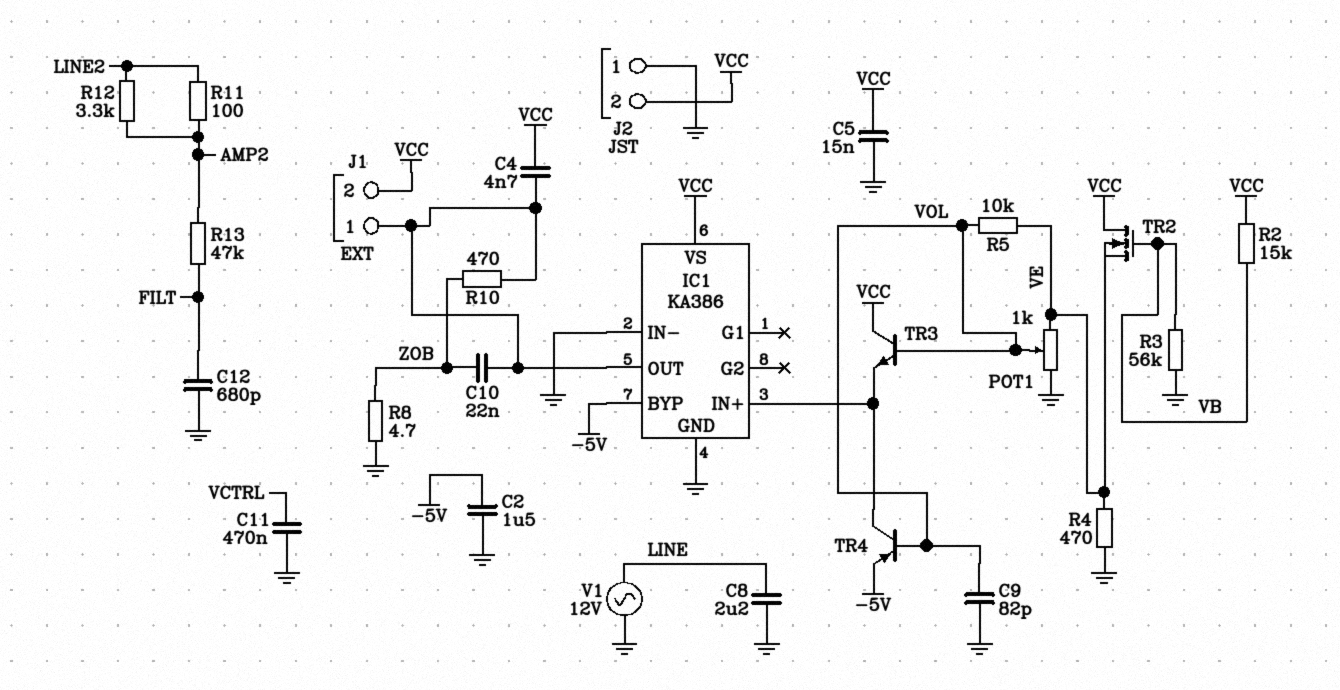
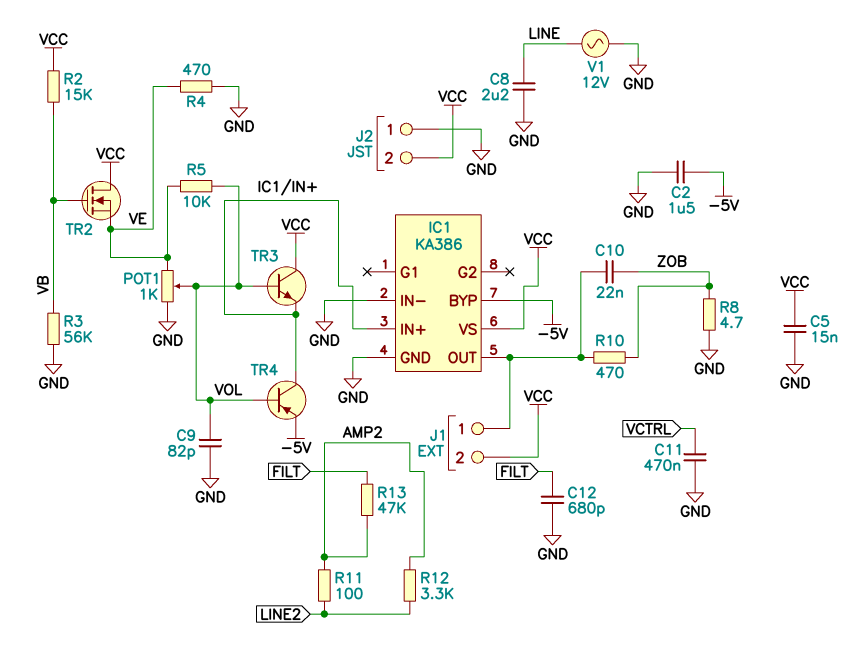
C4: 4.7nF (IC1/OUT, VCC) -> none

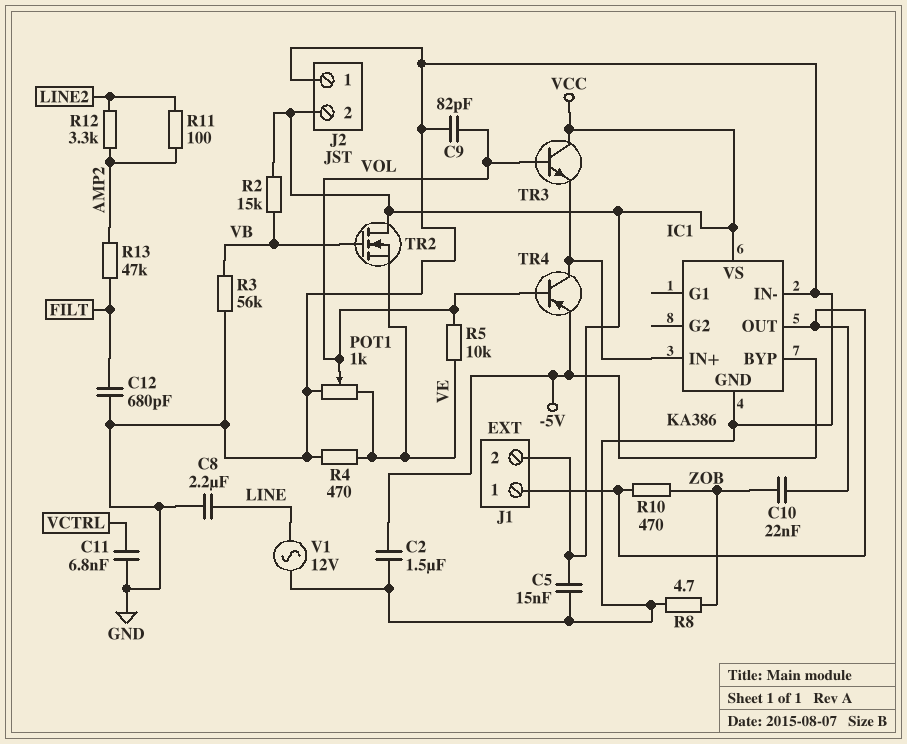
C11: 470nF (GND, VCTRL) -> 6.8nF (GND, VCTRL)

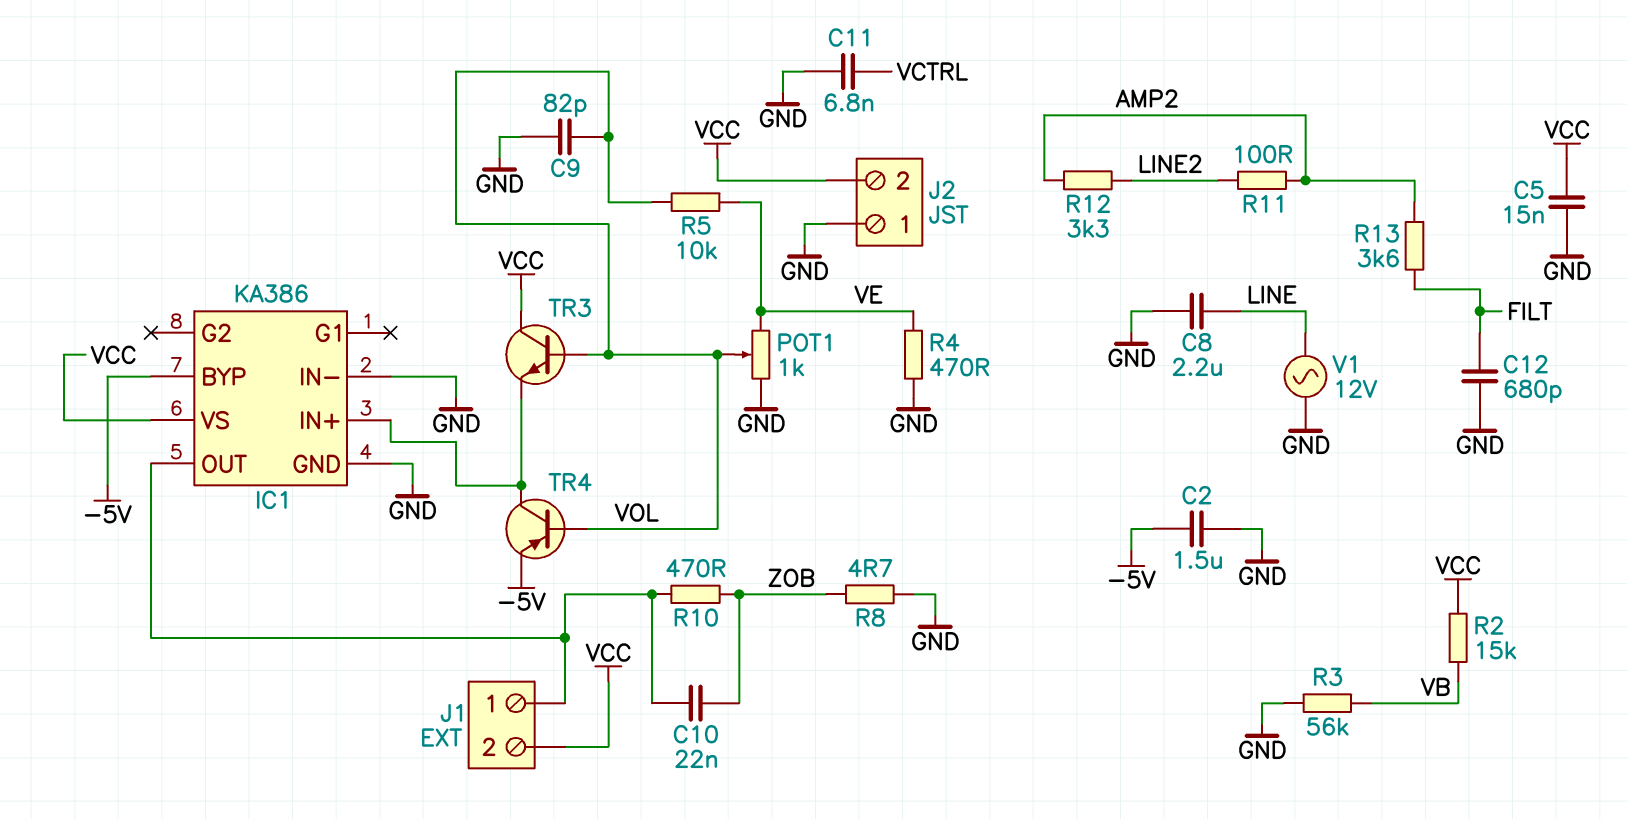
R13: 47k (AMP2, FILT) -> 3.6k (AMP2, FILT)
TR2: NMOS (G VB, D VCC, S VE) -> none

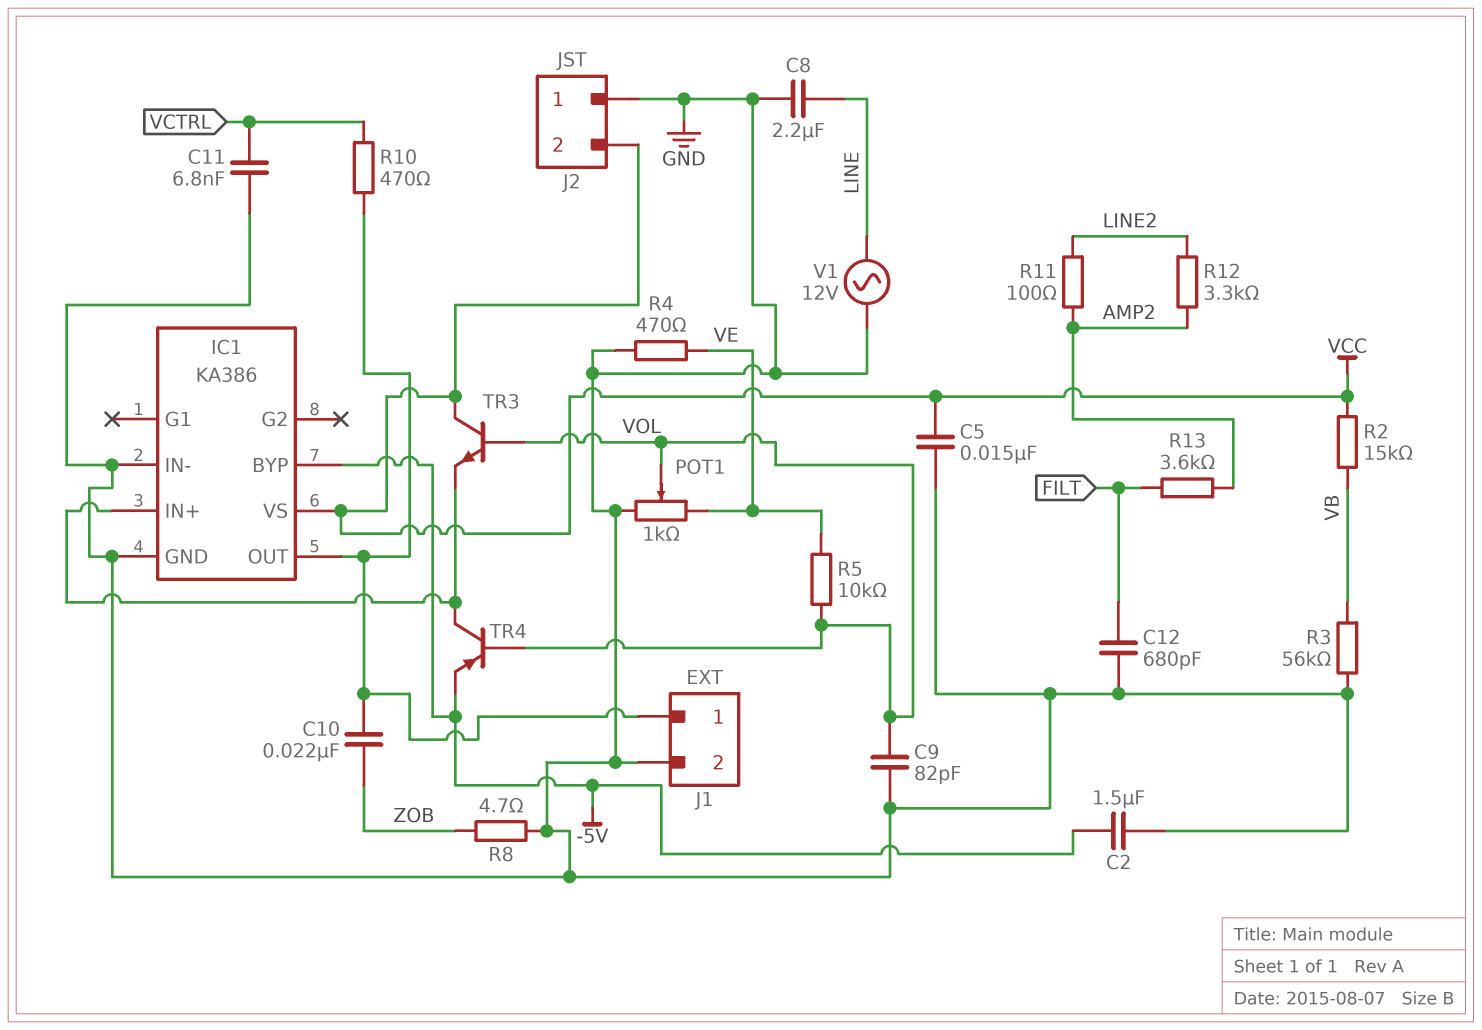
J1 pin 2: VCC -> GND
R10: 470 (IC1/OUT, ZOB) -> 470 (IC1/OUT, VCTRL)

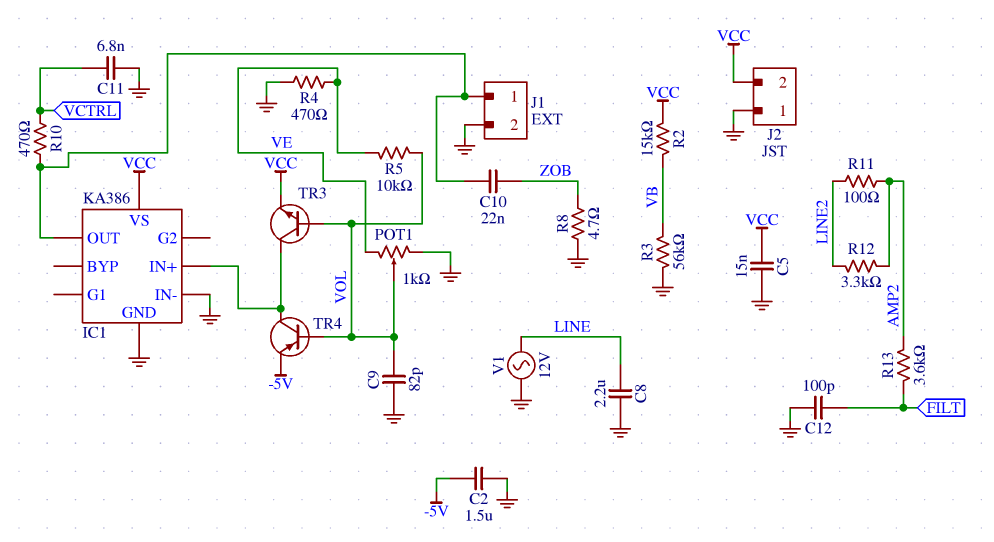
C12: 680pF (FILT, GND) -> 100pF (FILT, GND)
IC1 pin BYP: -5V -> none
TR3: NPN (B VOL, C VCC, E IC1/IN+) -> NPN (B VOL, C IC1/IN+, E VCC)

